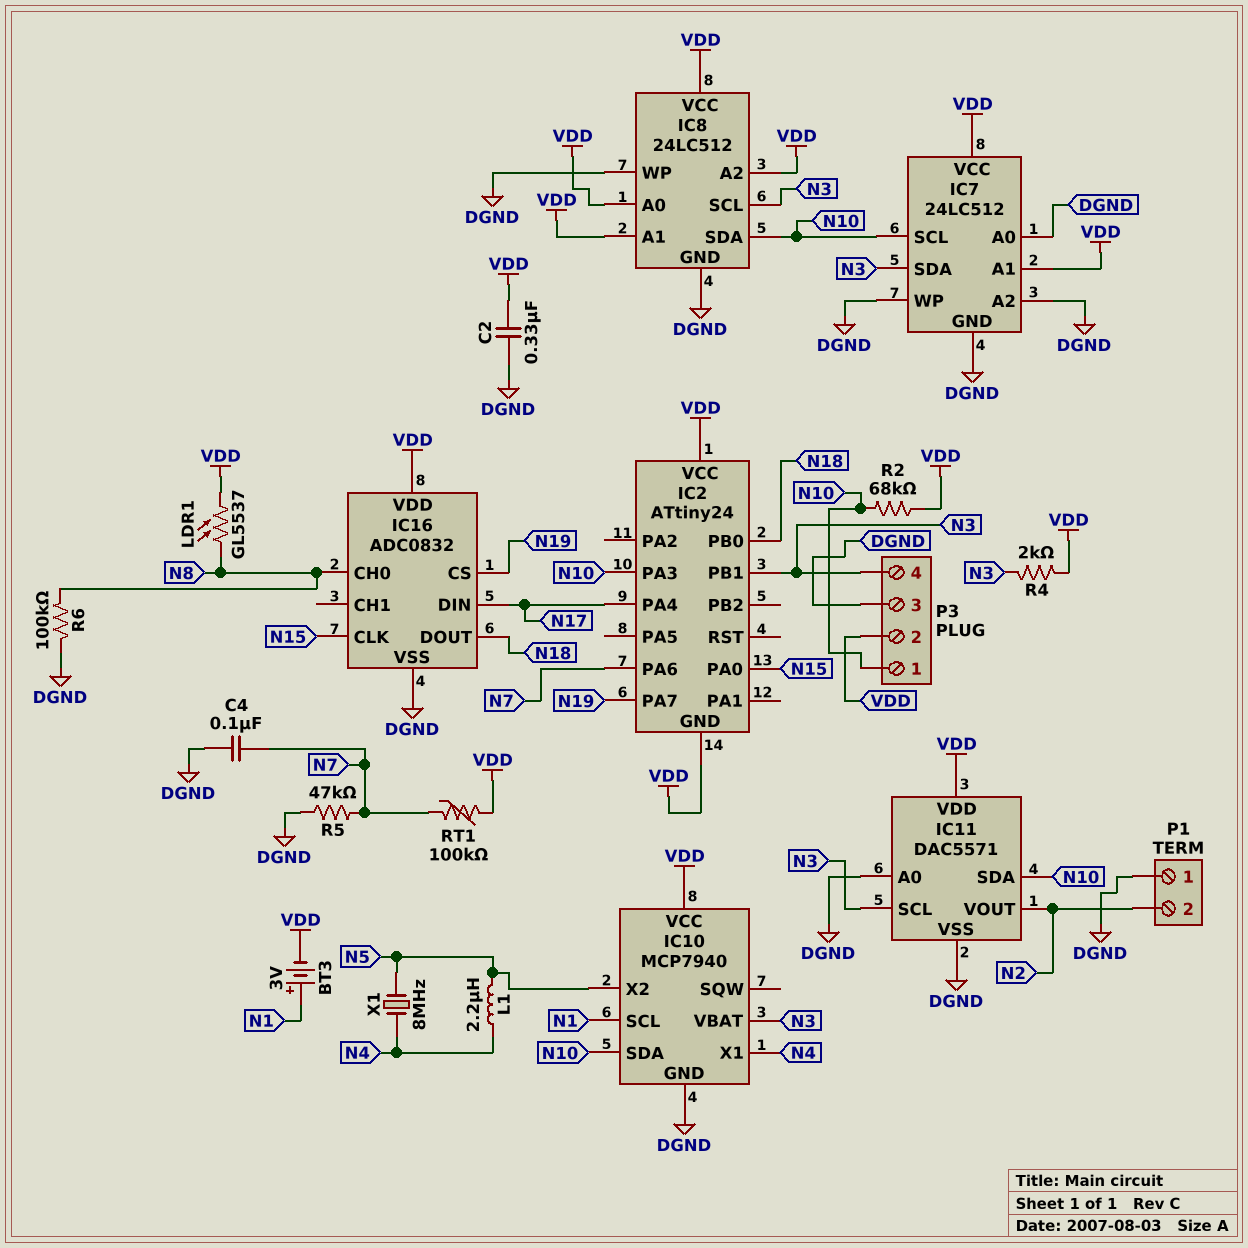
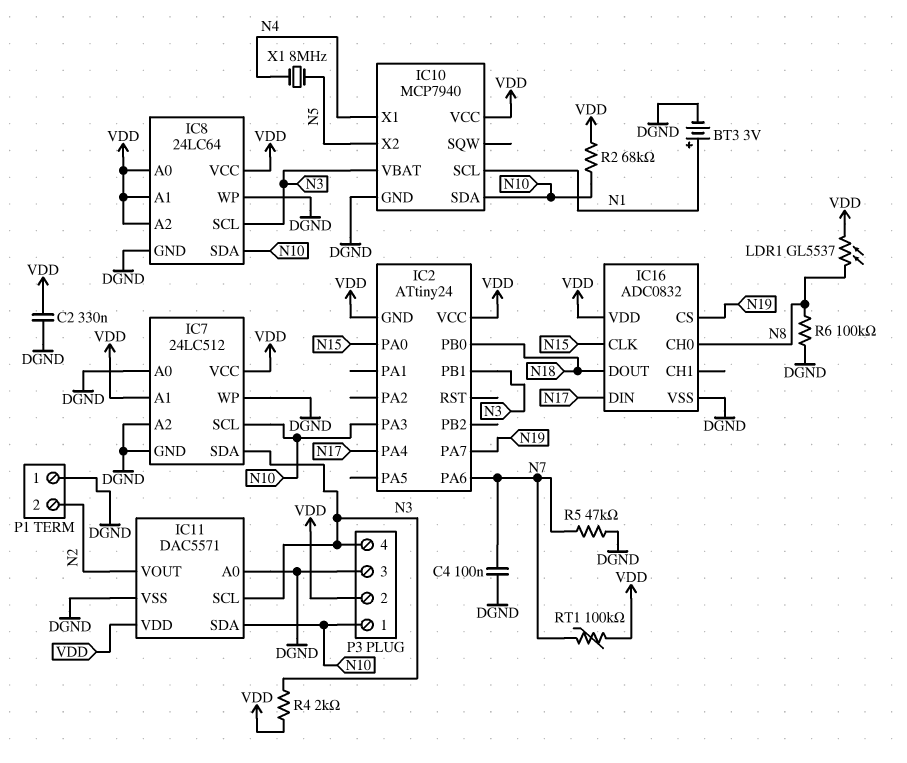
BT3: 3V (plus N1, minus VDD) -> 3V (plus N1, minus DGND)
IC8: 24LC512 -> 24LC64
L1: 2.2uH (N4, N5) -> none

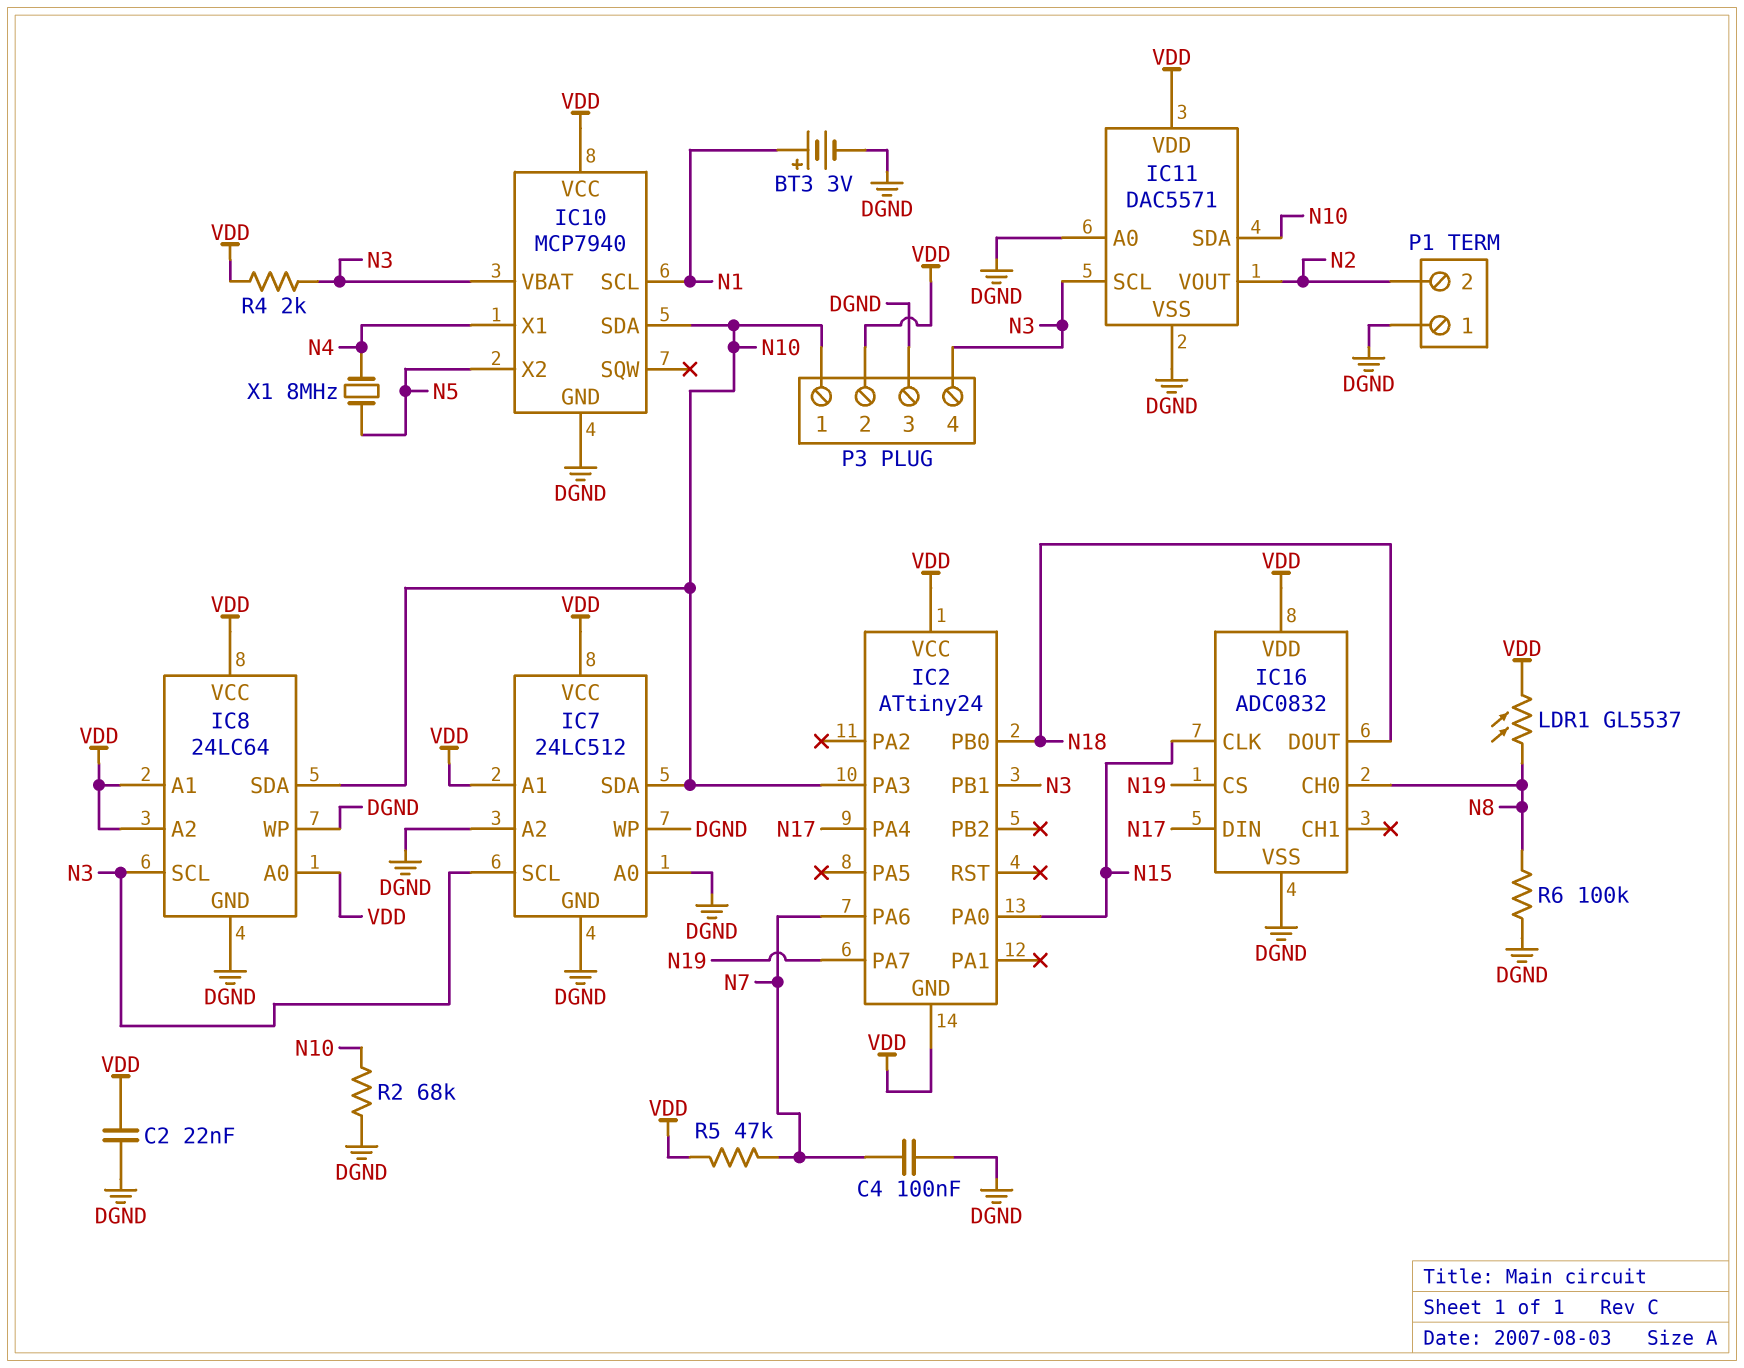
C2: 330nF (DGND, VDD) -> 22nF (DGND, VDD)
IC7 pin SCL: N10 -> N3
IC7 pin SDA: N3 -> N10
R2: 68k (N10, VDD) -> 68k (DGND, N10)
R5: 47k (DGND, N7) -> 47k (N7, VDD)
RT1: 100k (N7, VDD) -> none

